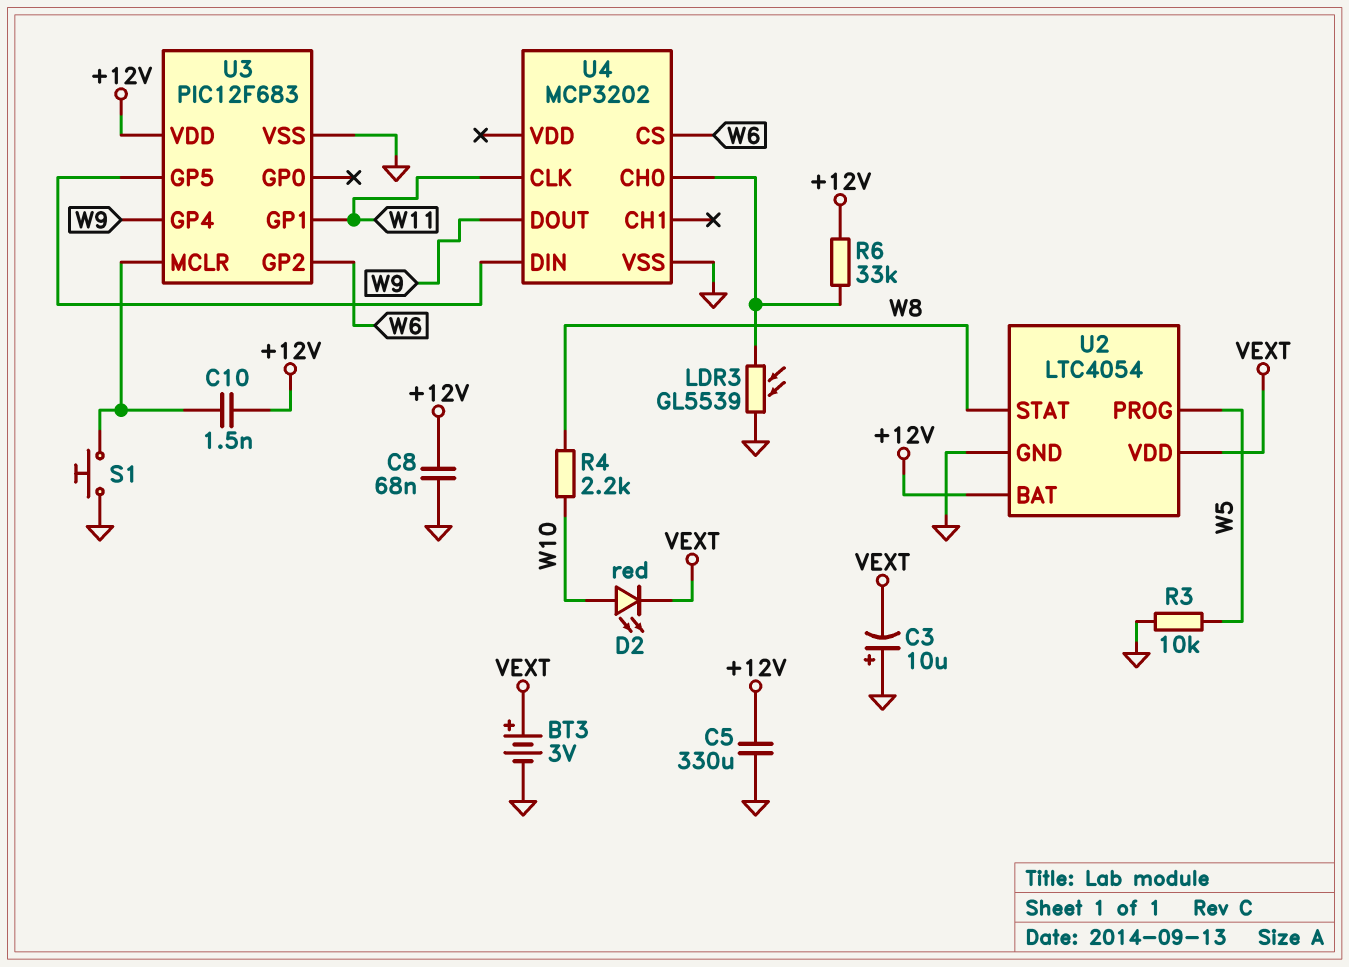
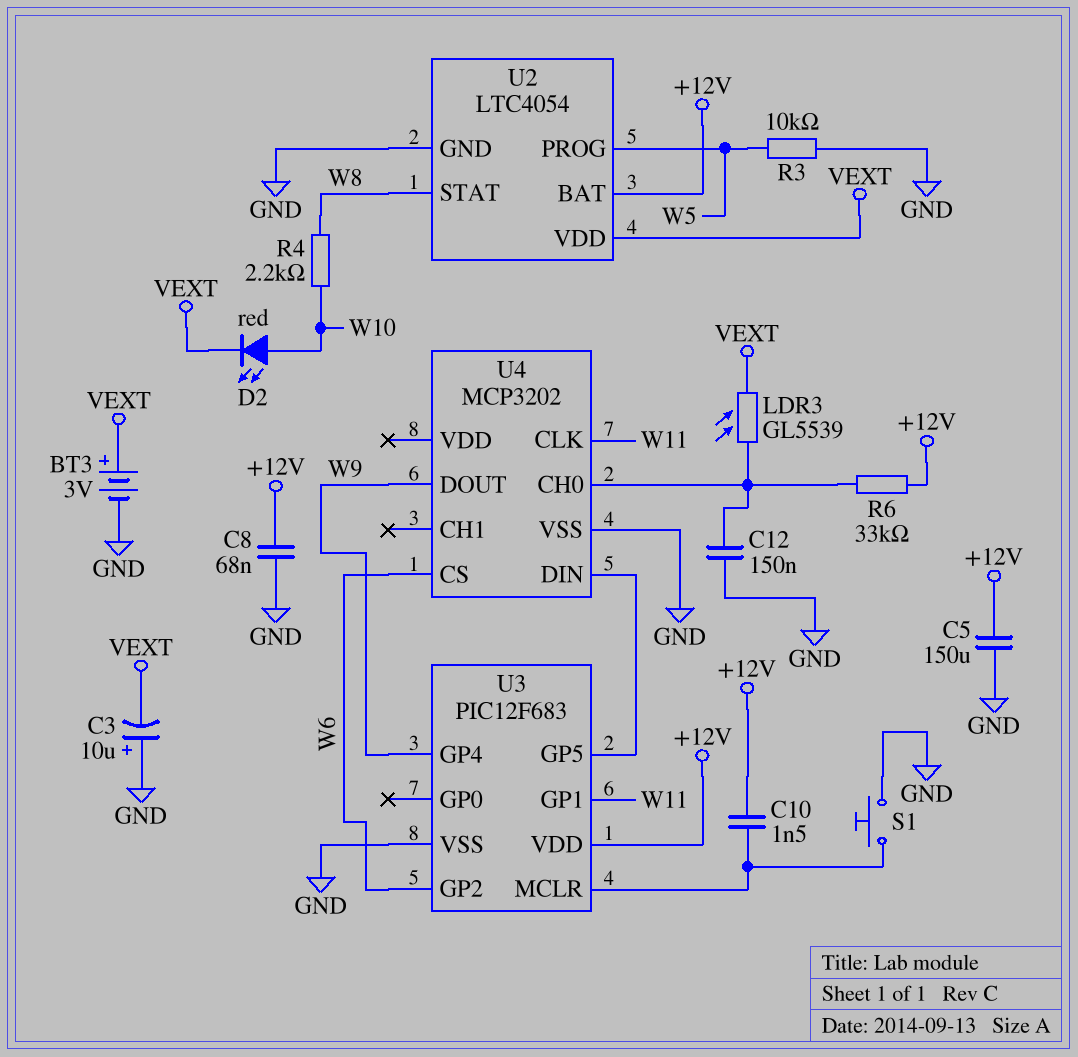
C5: 330uF (+12V, GND) -> 150uF (+12V, GND)
C12: none -> 150nF (GND, U4/CH0)
LDR3: GL5539 (GND, U4/CH0) -> GL5539 (U4/CH0, VEXT)

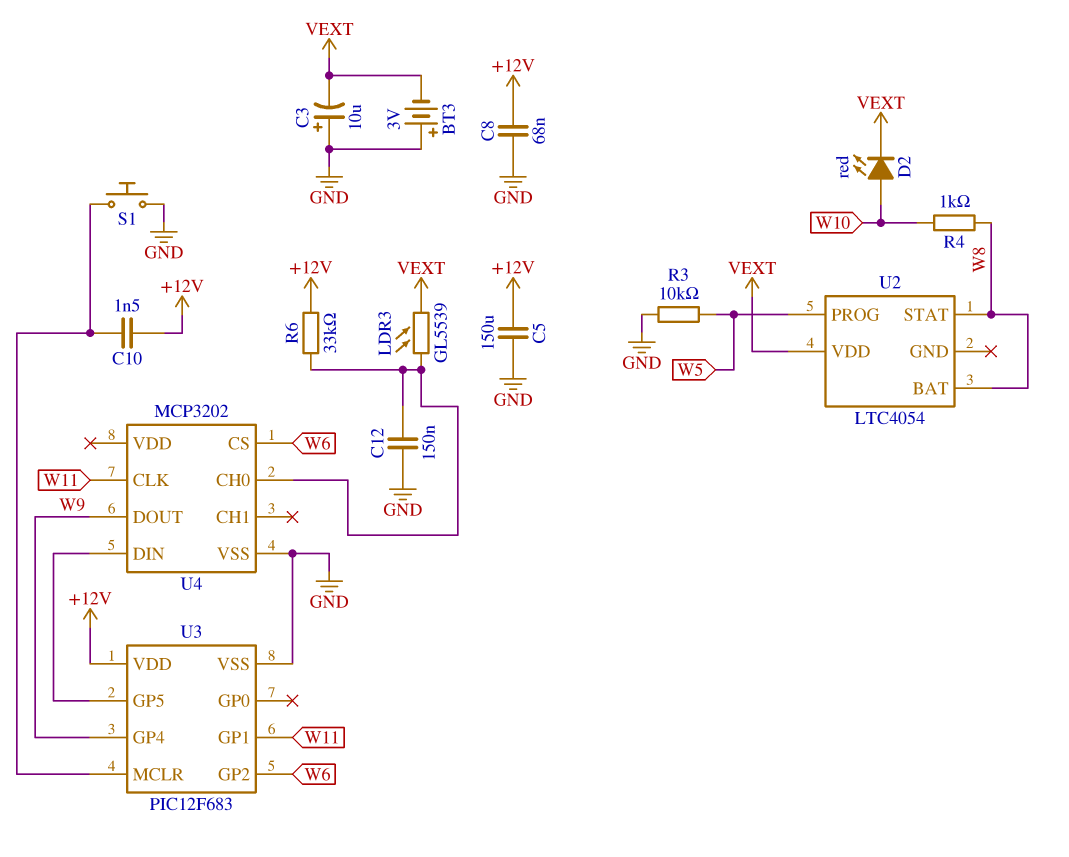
BT3: 3V (plus VEXT, minus GND) -> 3V (plus GND, minus VEXT)
R4: 2.2k (W8, W10) -> 1k (W8, W10)
U2 pin BAT: +12V -> W8
U2 pin GND: GND -> none

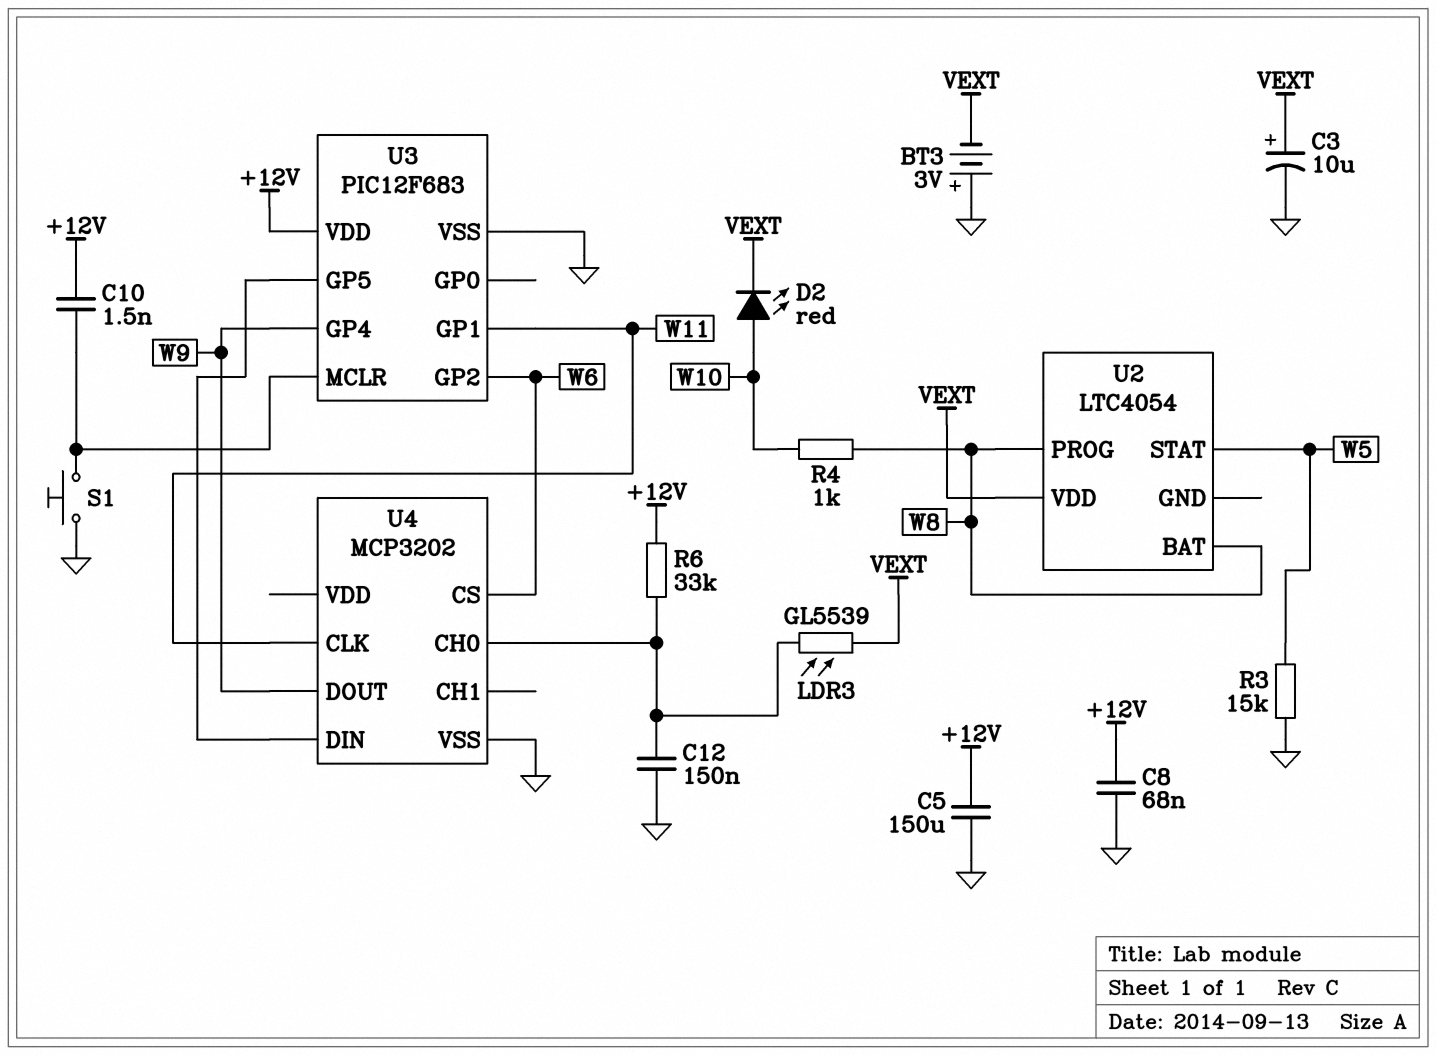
C3: 10uF (plus GND, minus VEXT) -> 10uF (plus VEXT, minus GND)
R3: 10k (GND, W5) -> 15k (GND, W5)
U2 pin PROG: W5 -> W8
U2 pin STAT: W8 -> W5

